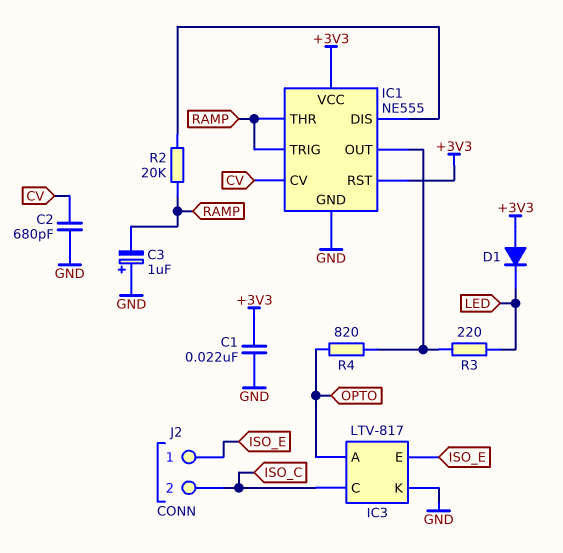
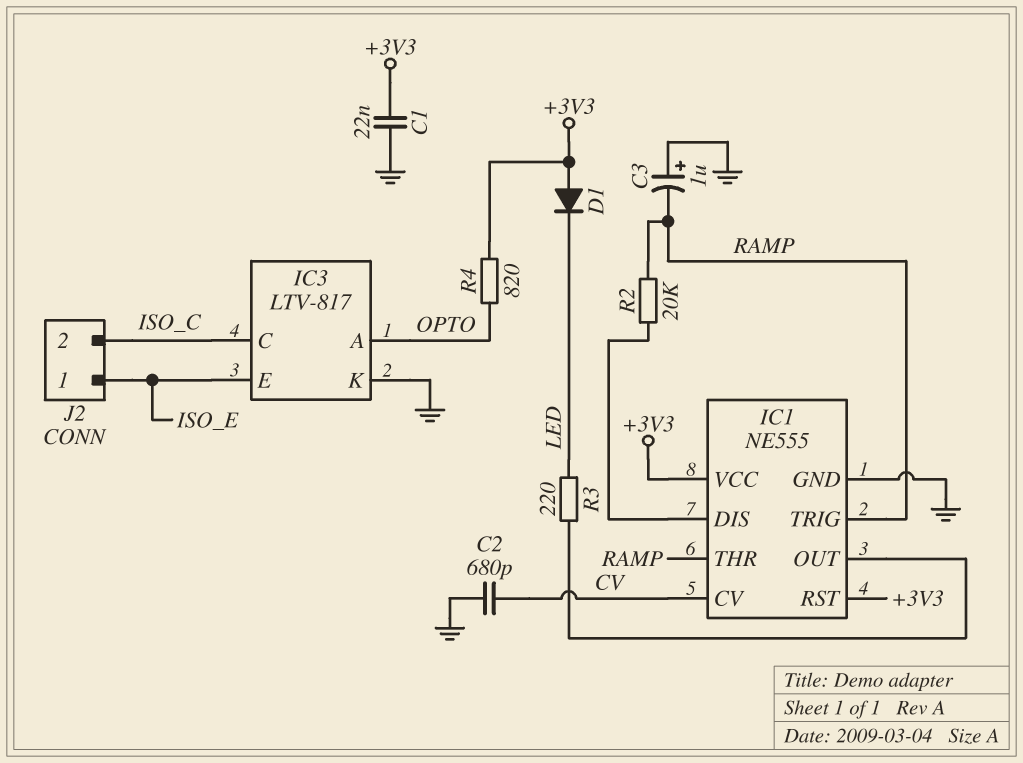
R4: 820 (IC1/OUT, OPTO) -> 820 (+3V3, OPTO)

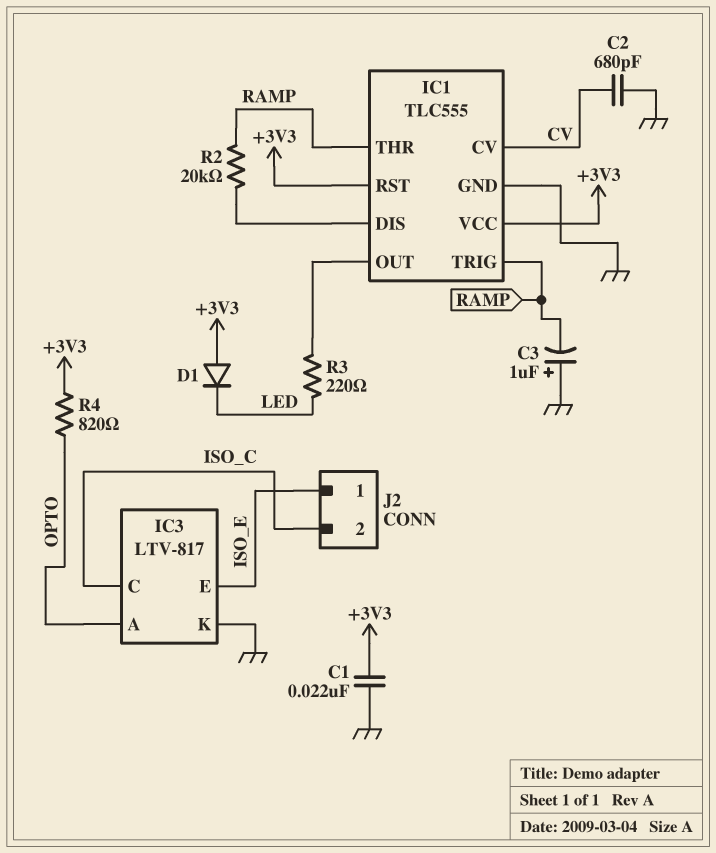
IC1: NE555 -> TLC555

